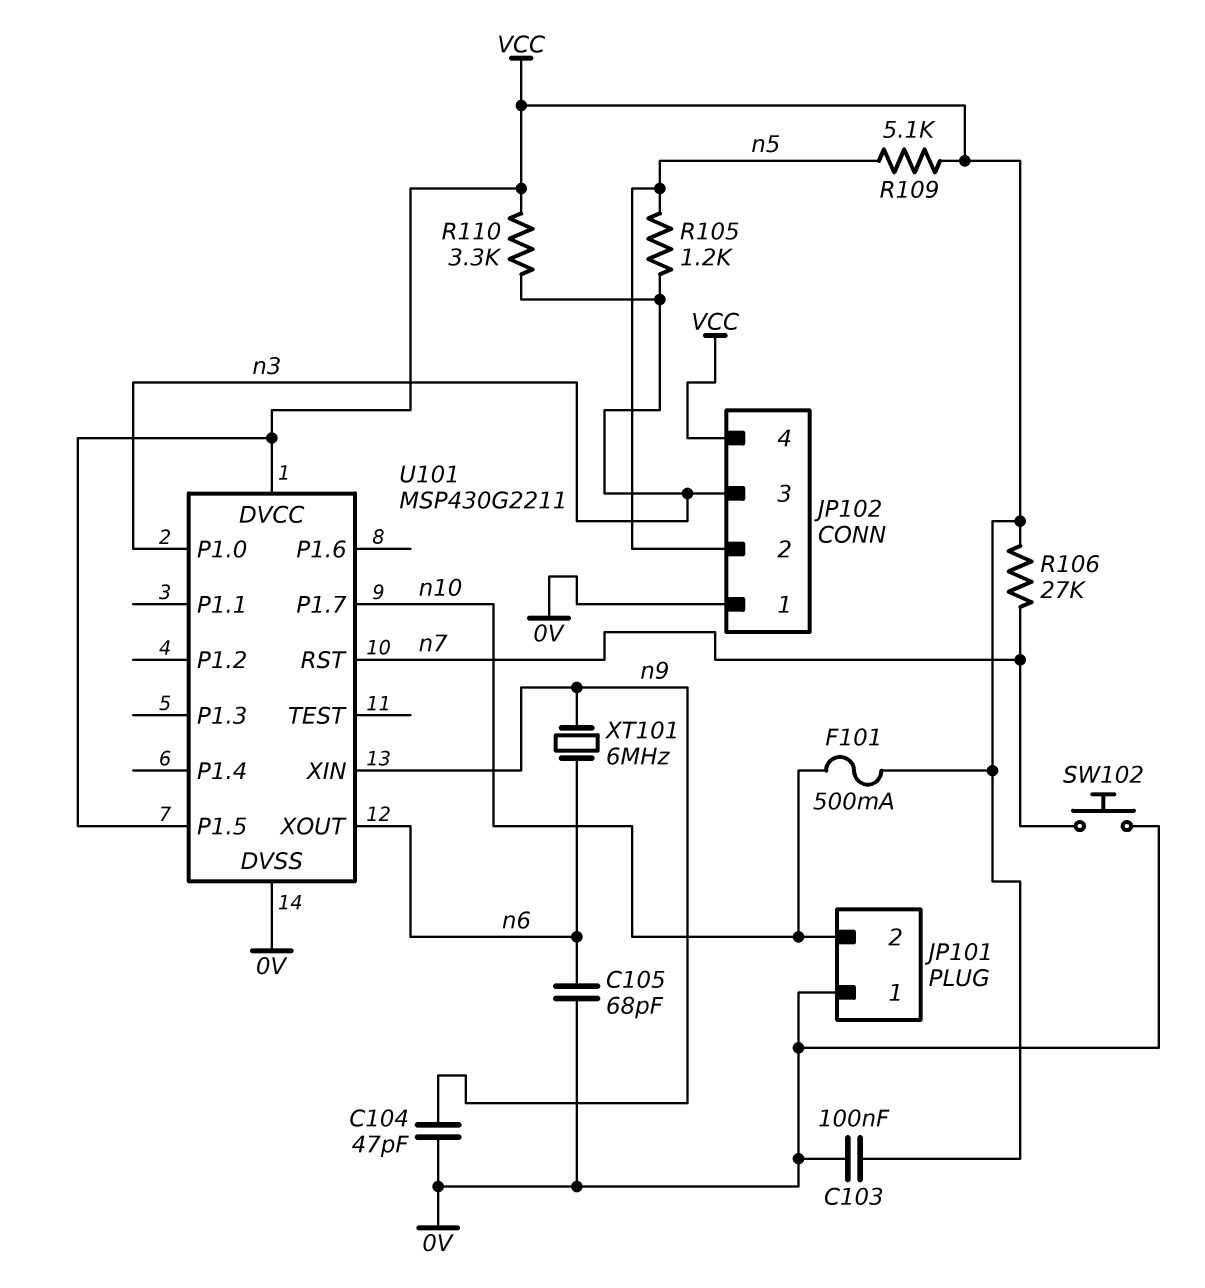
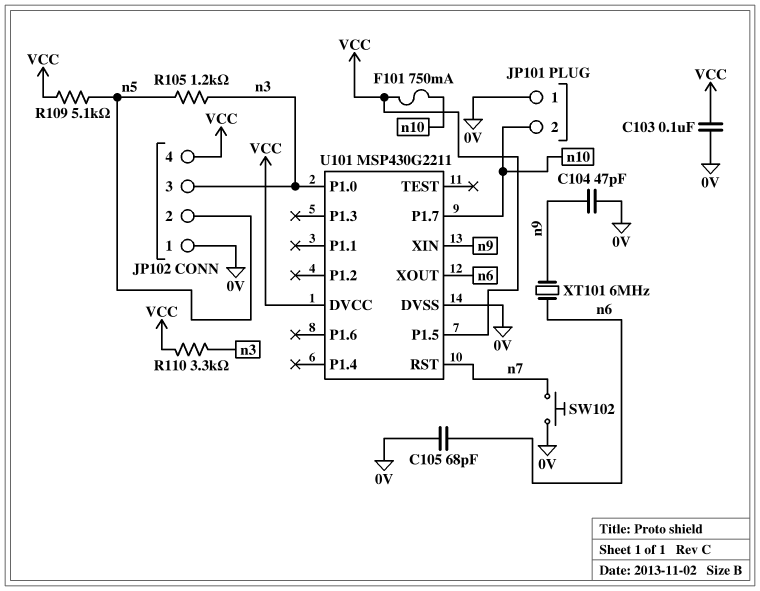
F101: 500mA (VCC, n10) -> 750mA (VCC, n10)
R106: 27k (VCC, n7) -> none

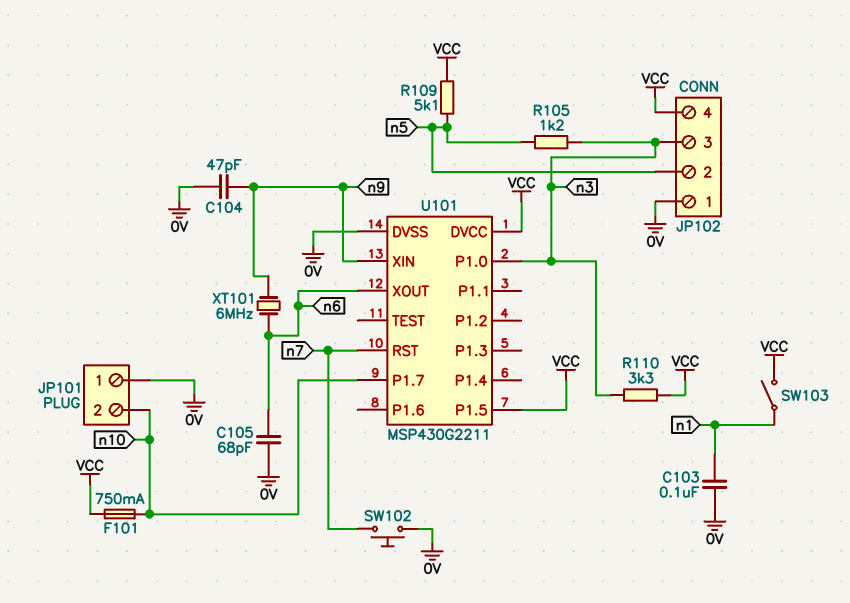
C103: 100nF (0V, VCC) -> 100nF (0V, n1)
SW103: none -> switch (VCC, n1)

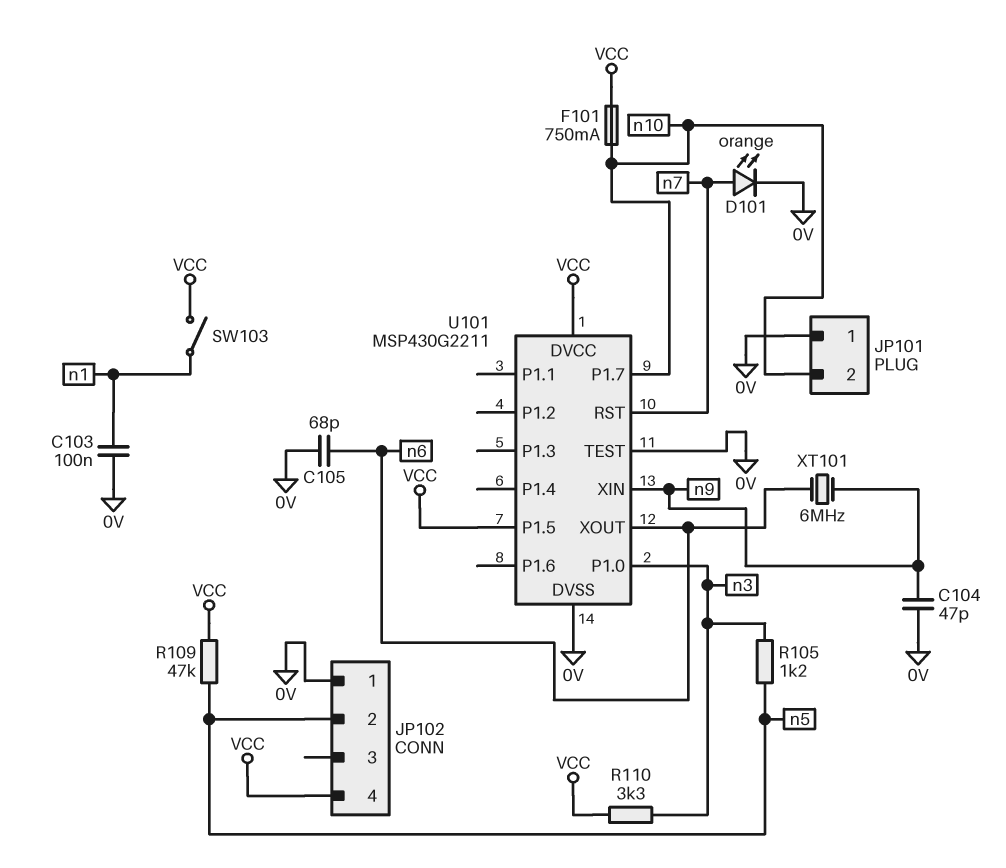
D101: none -> LED orange (A n7, K 0V)
JP102 pin 3: n3 -> none
R109: 5.1k (VCC, n5) -> 47k (VCC, n5)
SW102: button (0V, n7) -> none
U101 pin TEST: none -> 0V

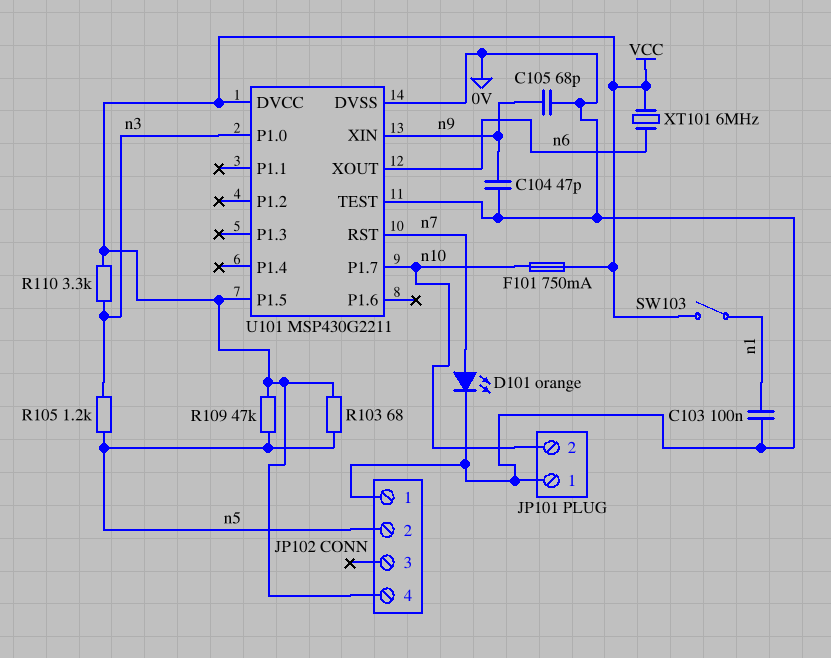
C105: 68pF (0V, n6) -> 68pF (0V, n9)
R103: none -> 68 (VCC, n5)
XT101: 6MHz (n6, n9) -> 6MHz (VCC, n6)

